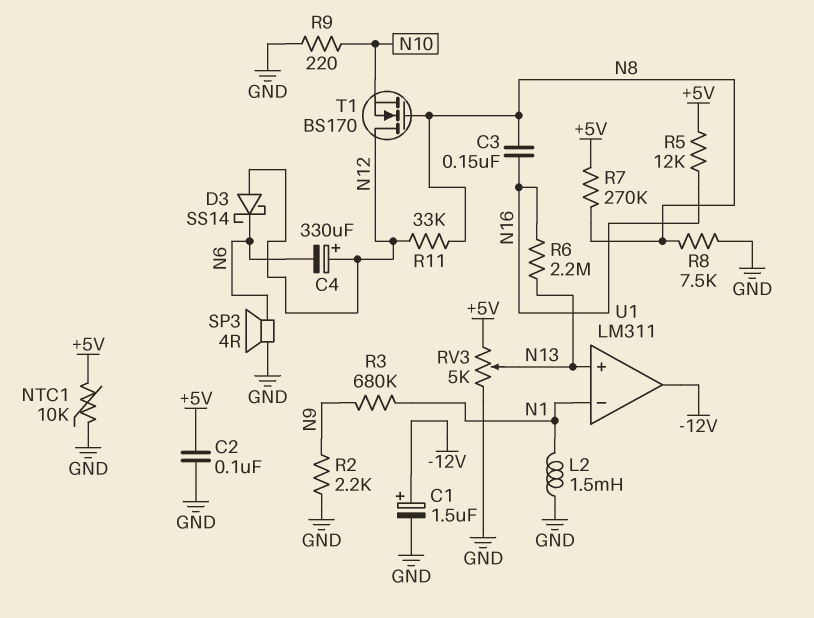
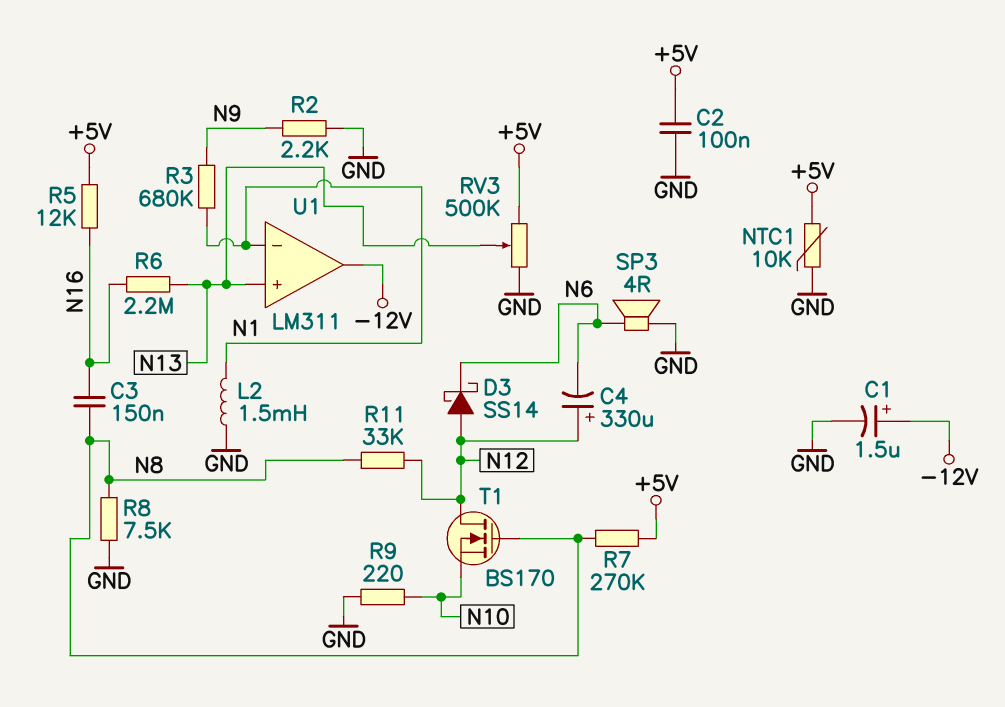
RV3: 5k (+5V, GND, wiper N13) -> 500k (+5V, GND, wiper N13)

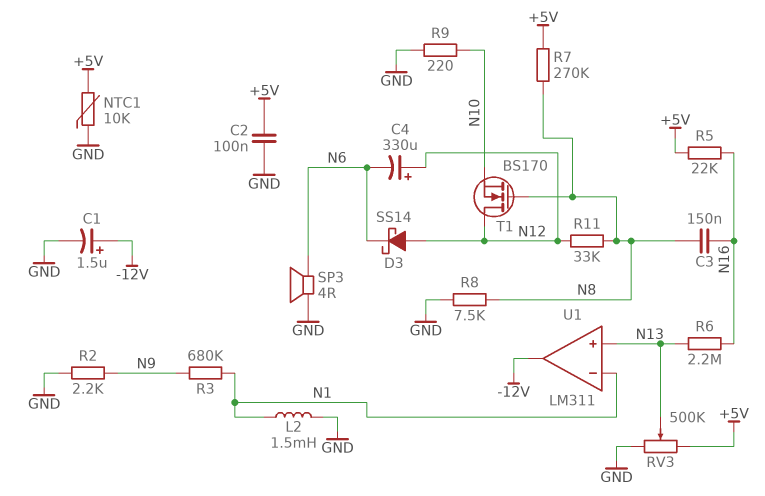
R5: 12k (+5V, N16) -> 22k (+5V, N16)

